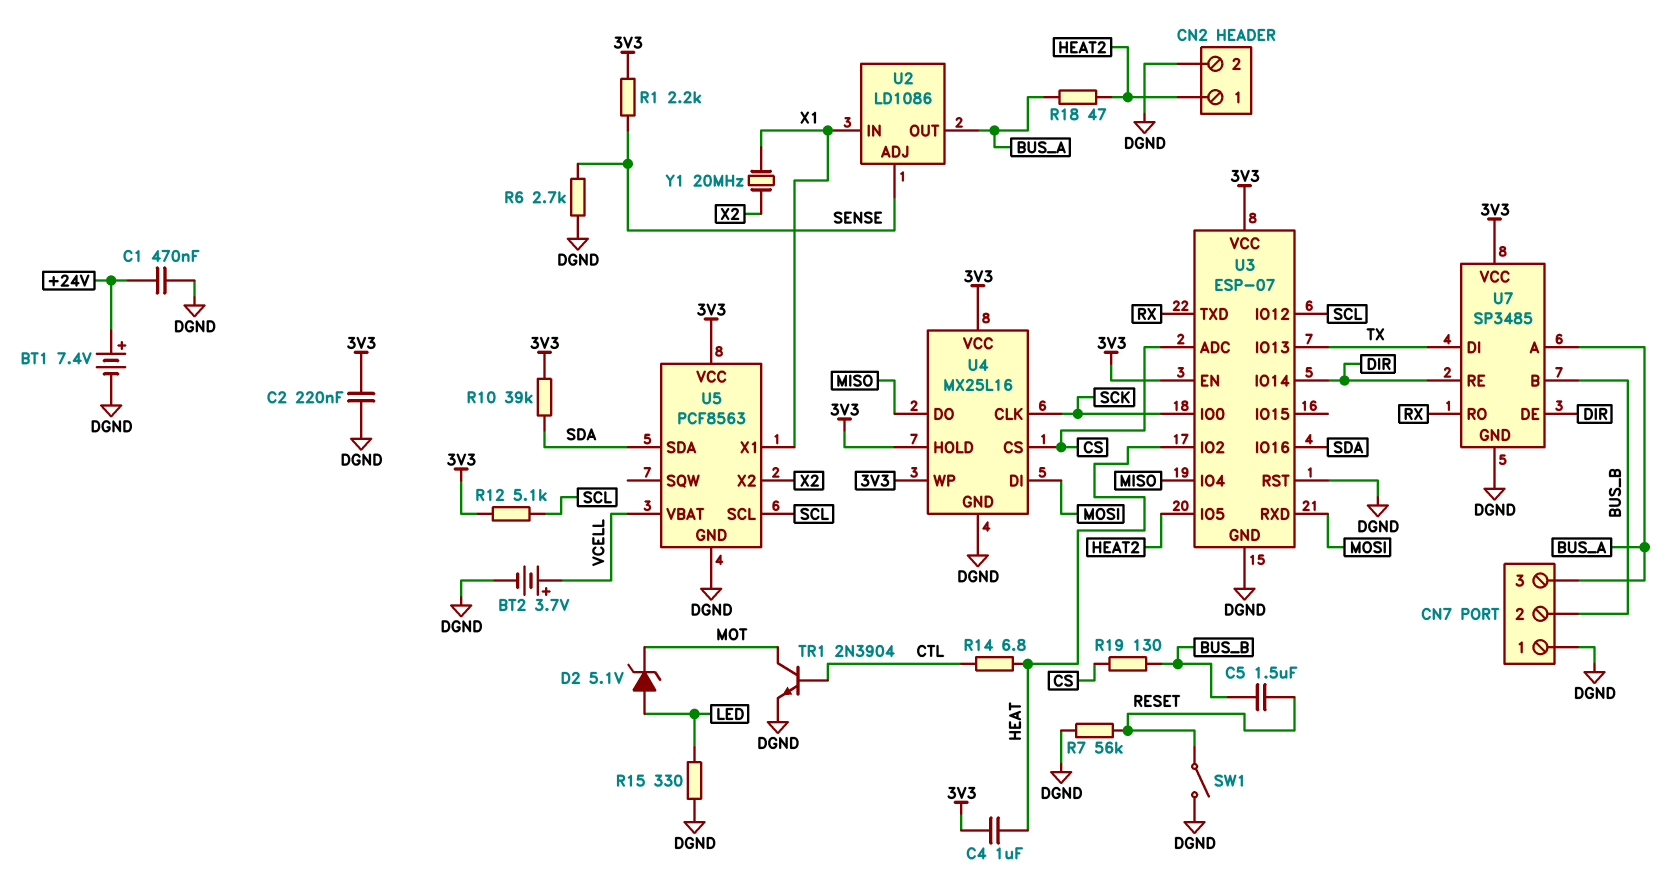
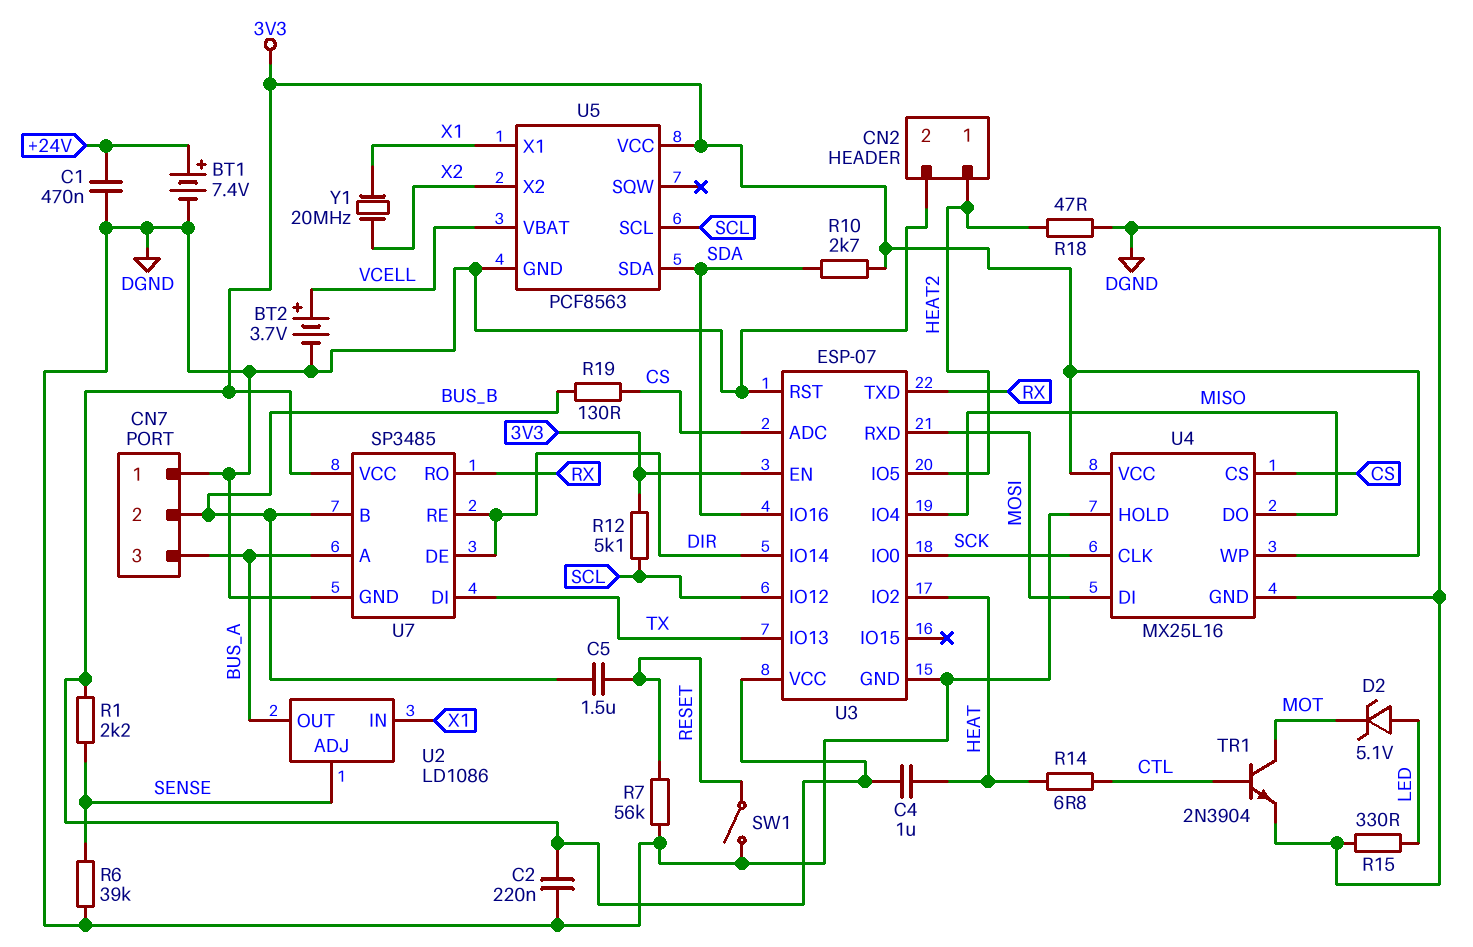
R6: 2.7k (DGND, SENSE) -> 39k (DGND, SENSE)
R10: 39k (3V3, SDA) -> 2.7k (3V3, SDA)
R18: 47 (BUS_A, HEAT2) -> 47 (DGND, HEAT2)
U4 pin HOLD: 3V3 -> DGND

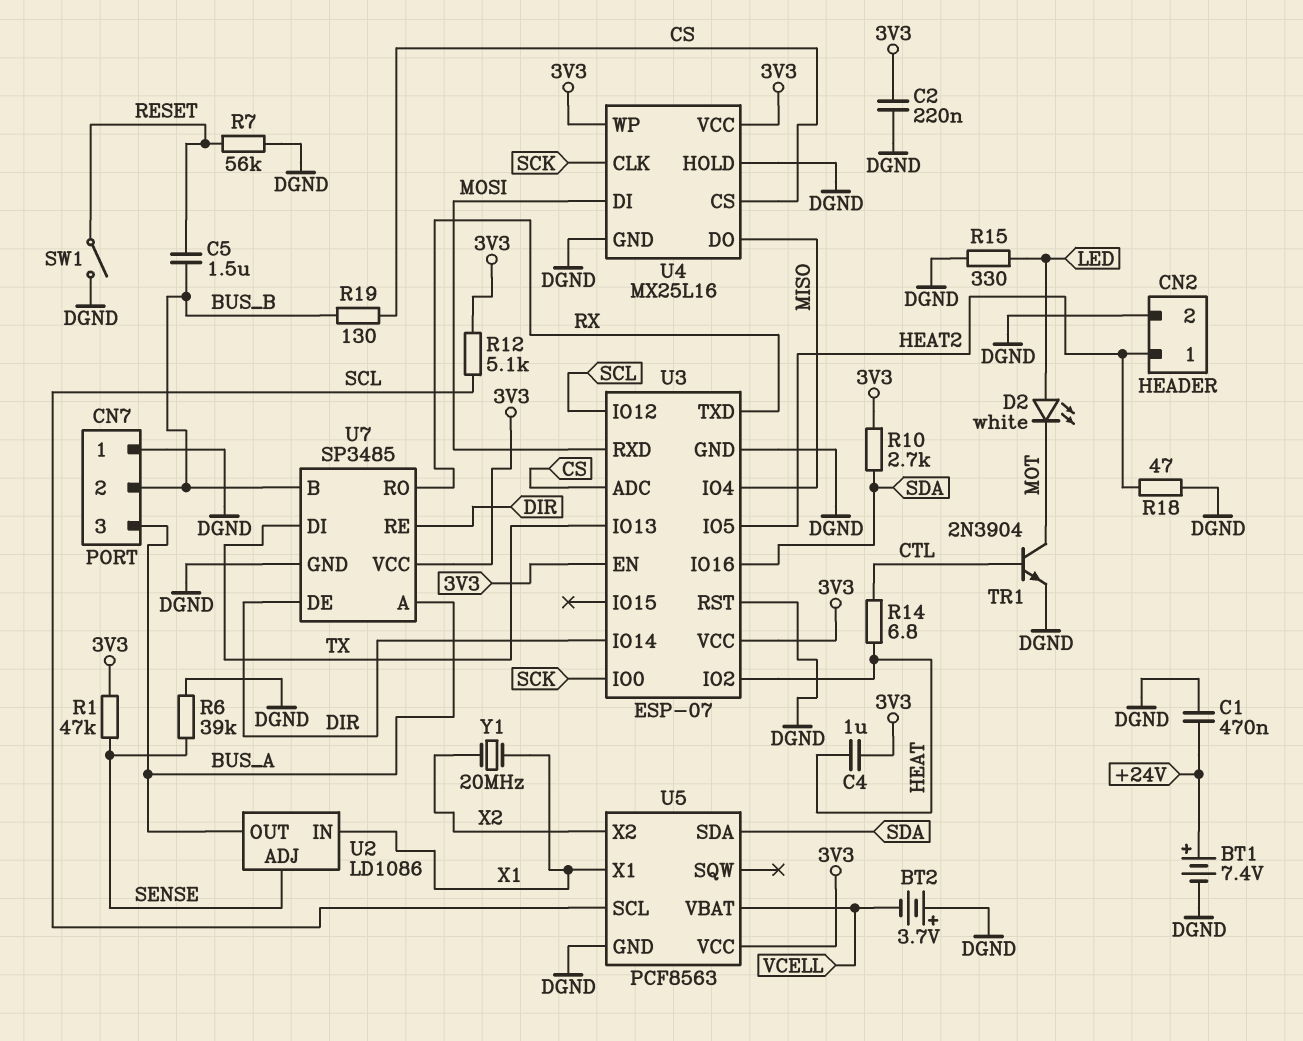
BT2: 3.7V (plus VCELL, minus DGND) -> 3.7V (plus DGND, minus VCELL)
D2: zener 5.1V (A LED, K MOT) -> LED white (A LED, K MOT)
R1: 2.2k (3V3, SENSE) -> 47k (3V3, SENSE)

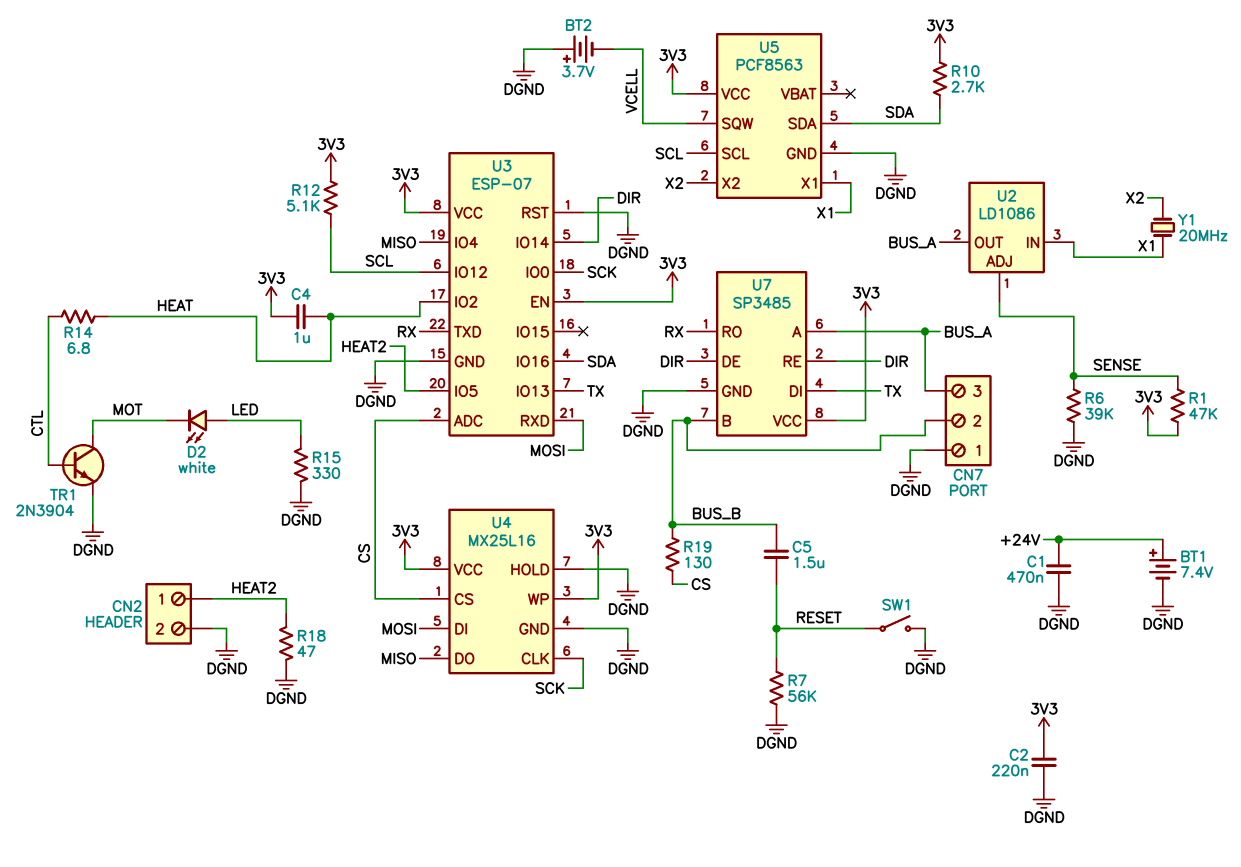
U5 pin SQW: none -> VCELL
U5 pin VBAT: VCELL -> none

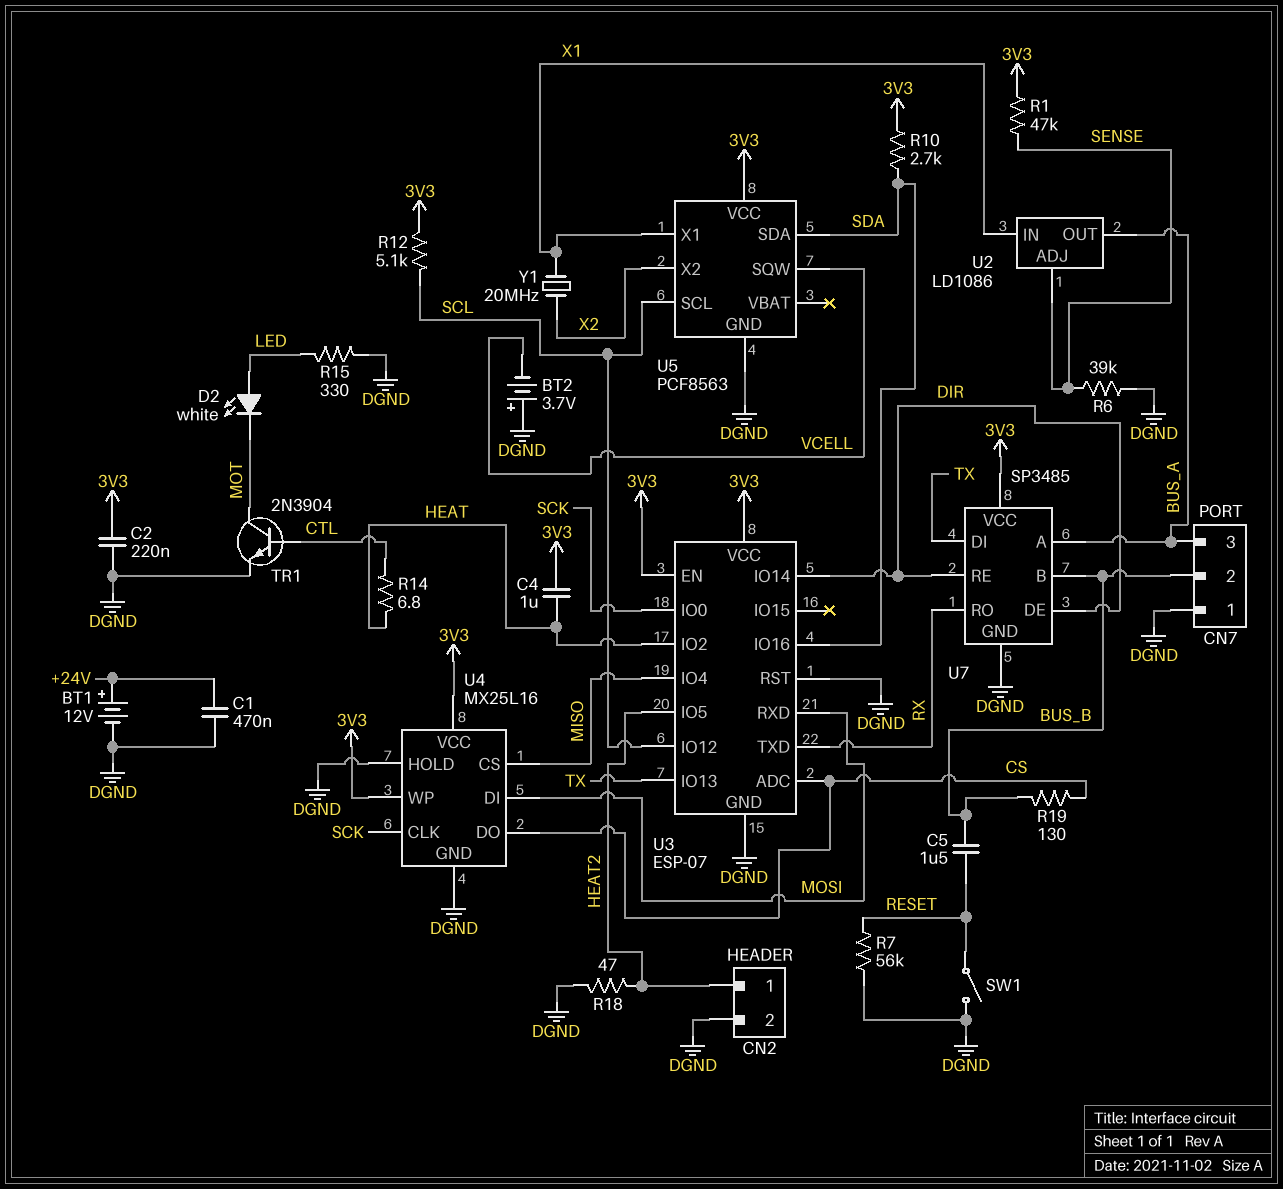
BT1: 7.4V (plus +24V, minus DGND) -> 12V (plus +24V, minus DGND)
U4 pin CS: CS -> MISO
U4 pin DO: MISO -> CS

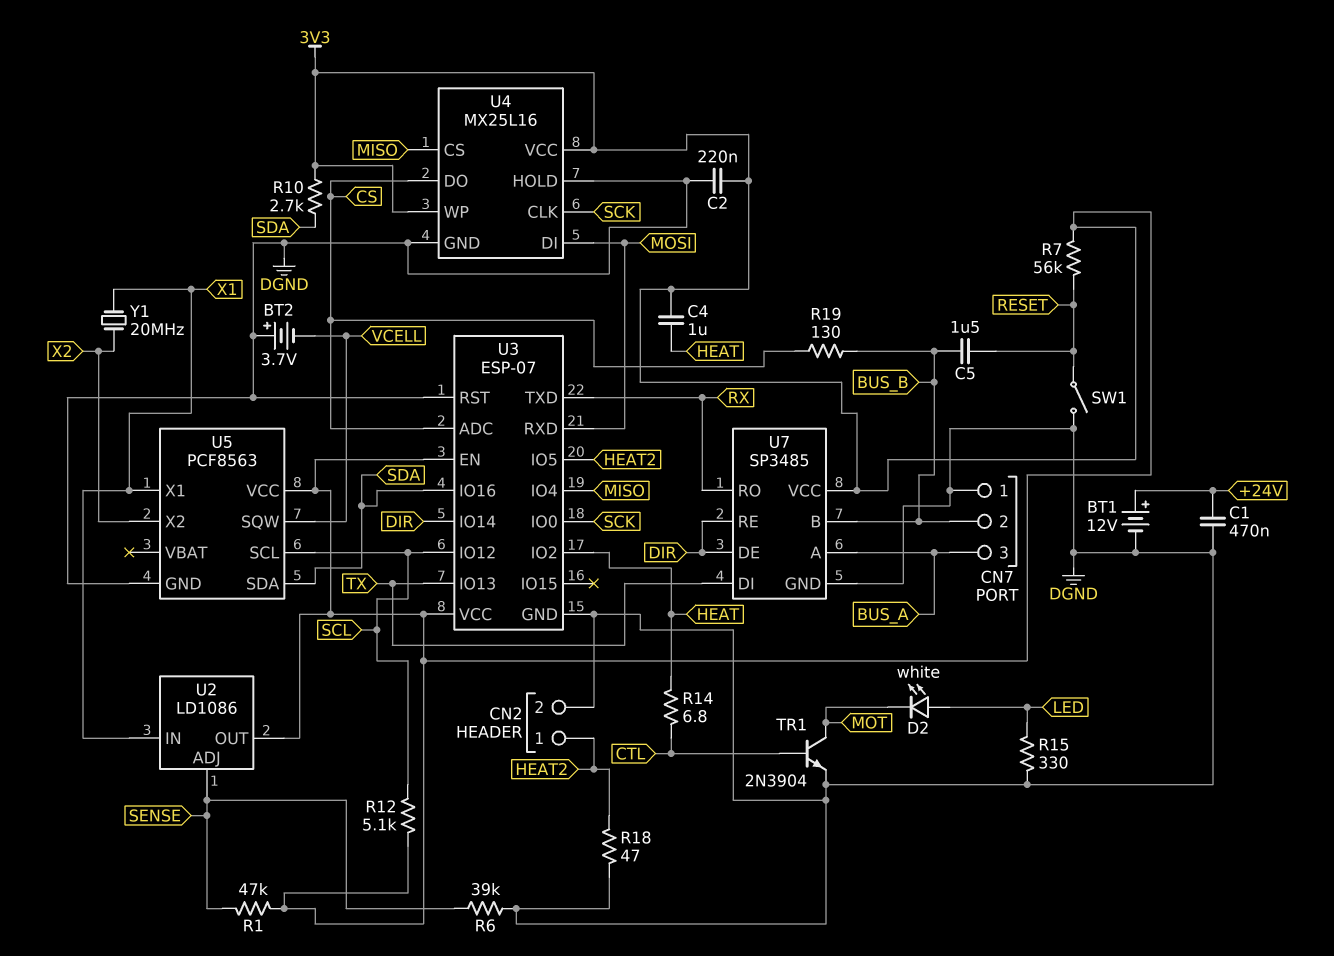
R7: 56k (DGND, RESET) -> 56k (3V3, RESET)
U2 pin OUT: BUS_A -> 3V3

